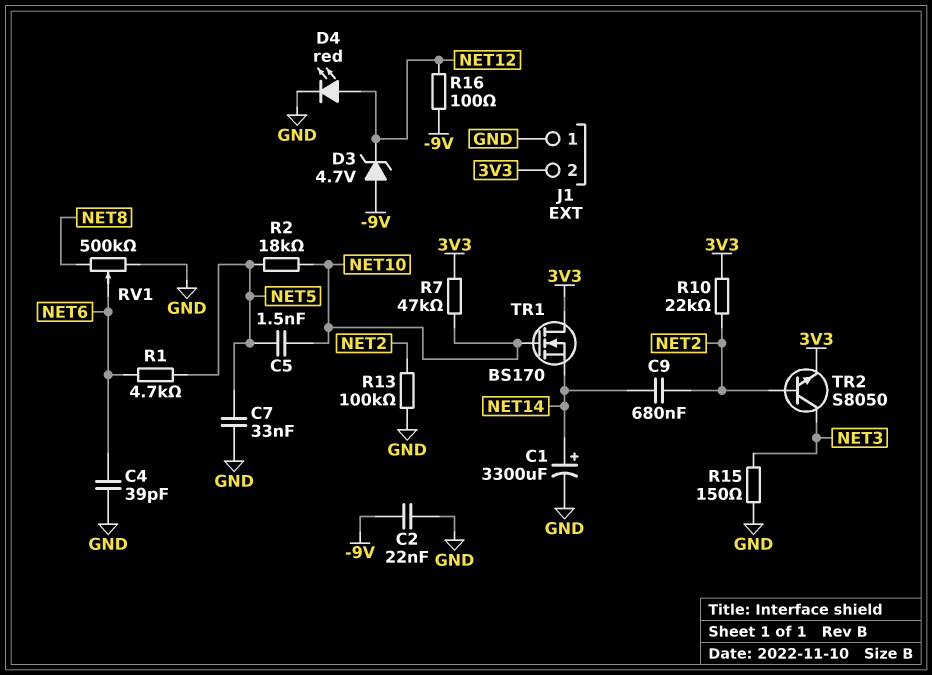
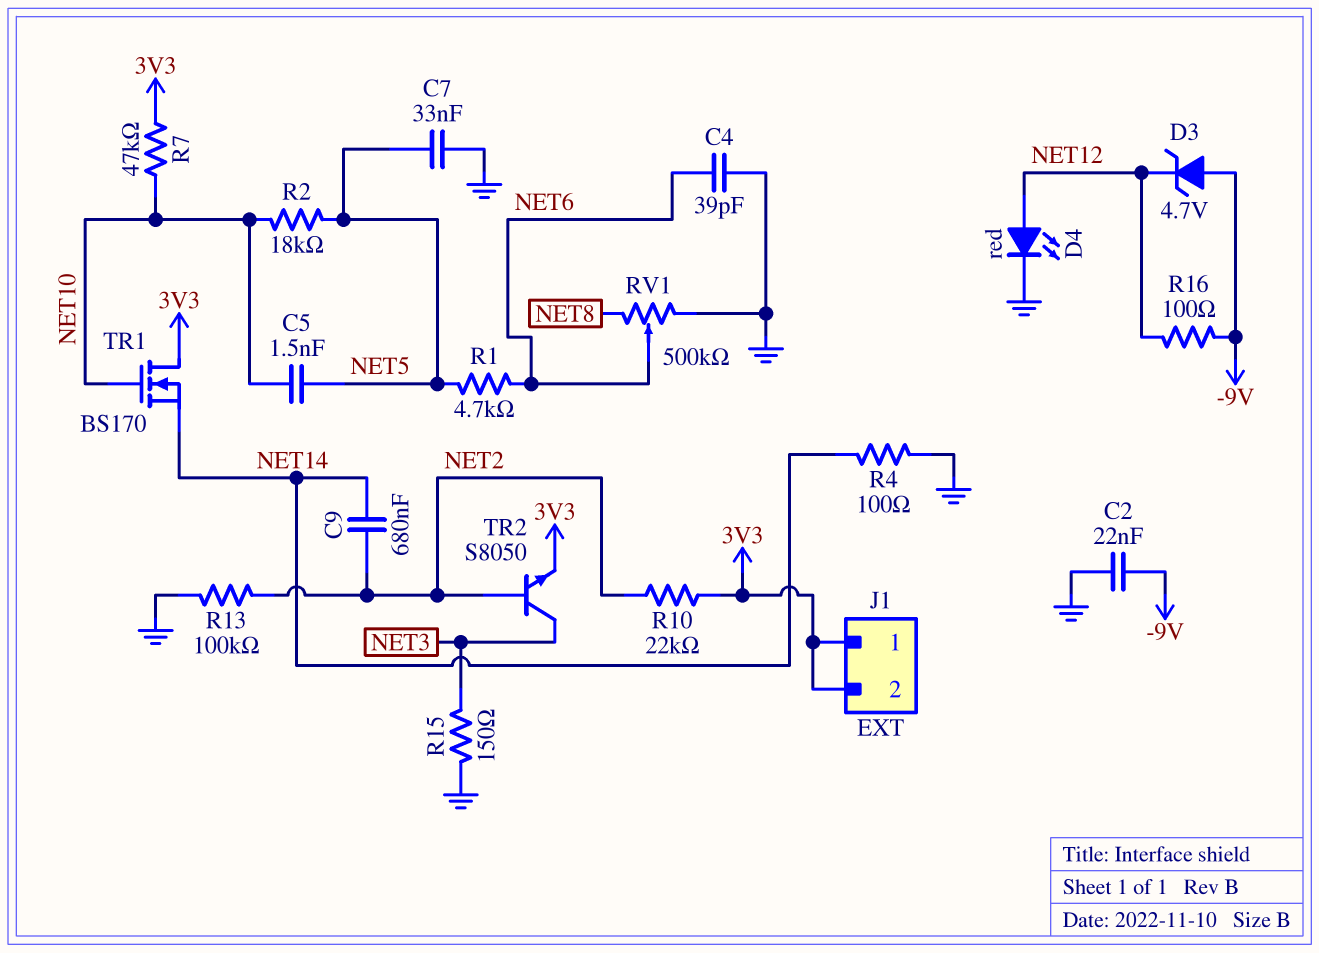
C1: 3300uF (plus NET14, minus GND) -> none
J1 pin 1: GND -> 3V3
R4: none -> 100 (GND, NET14)

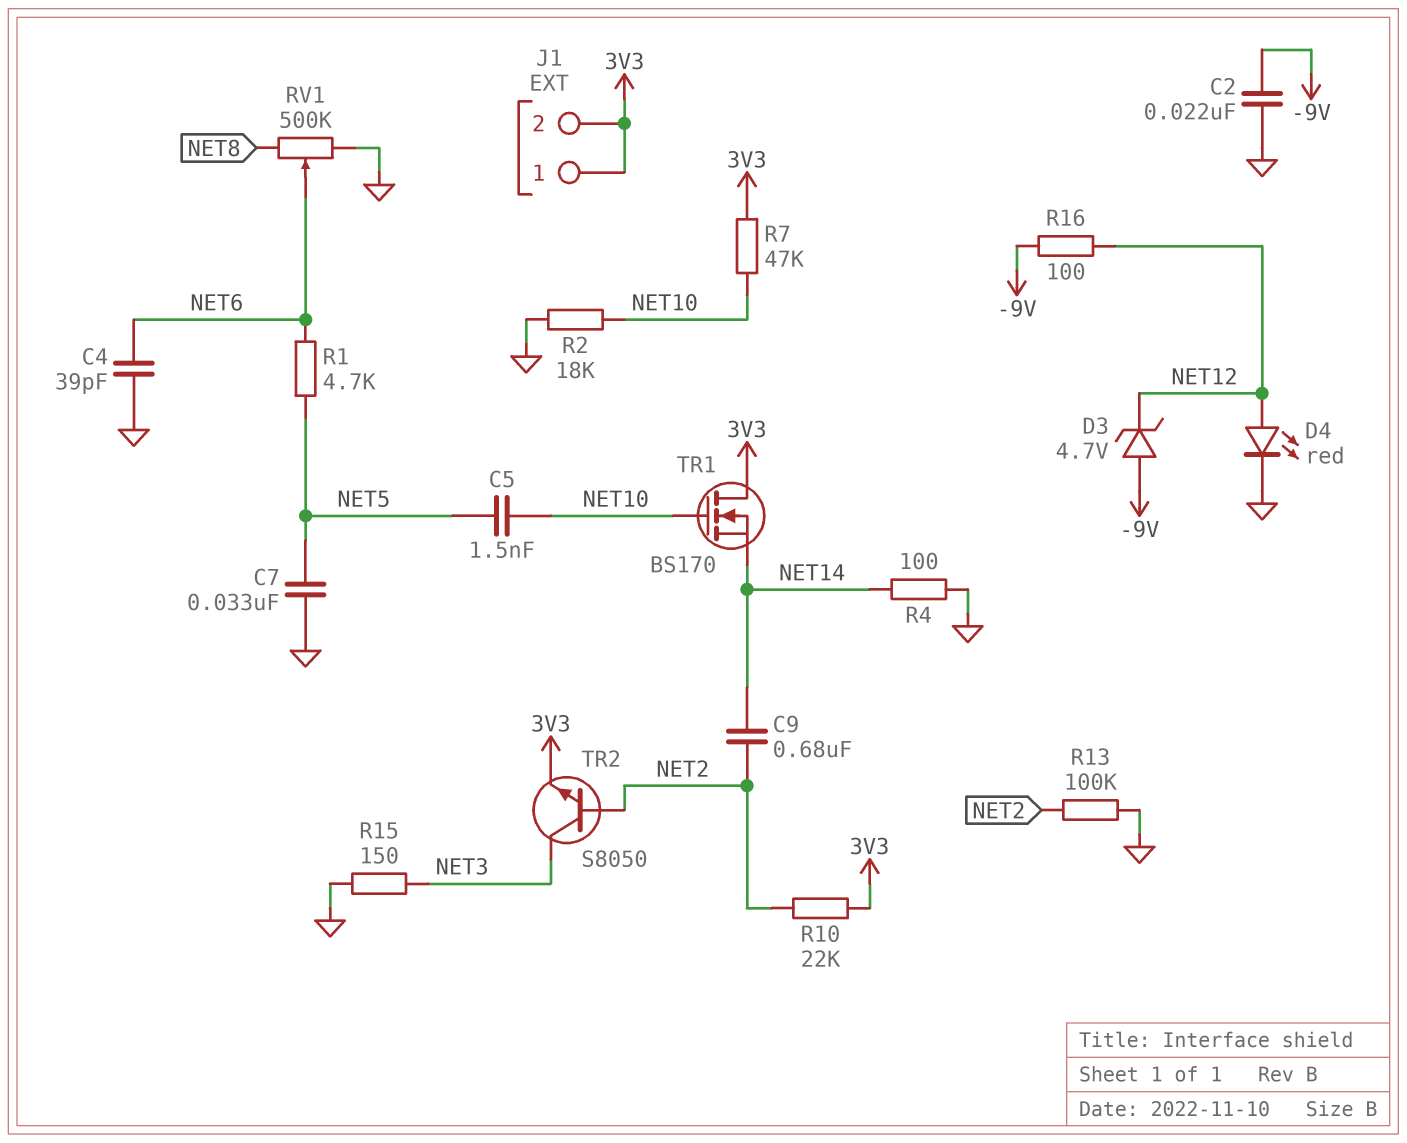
R2: 18k (NET5, NET10) -> 18k (GND, NET10)

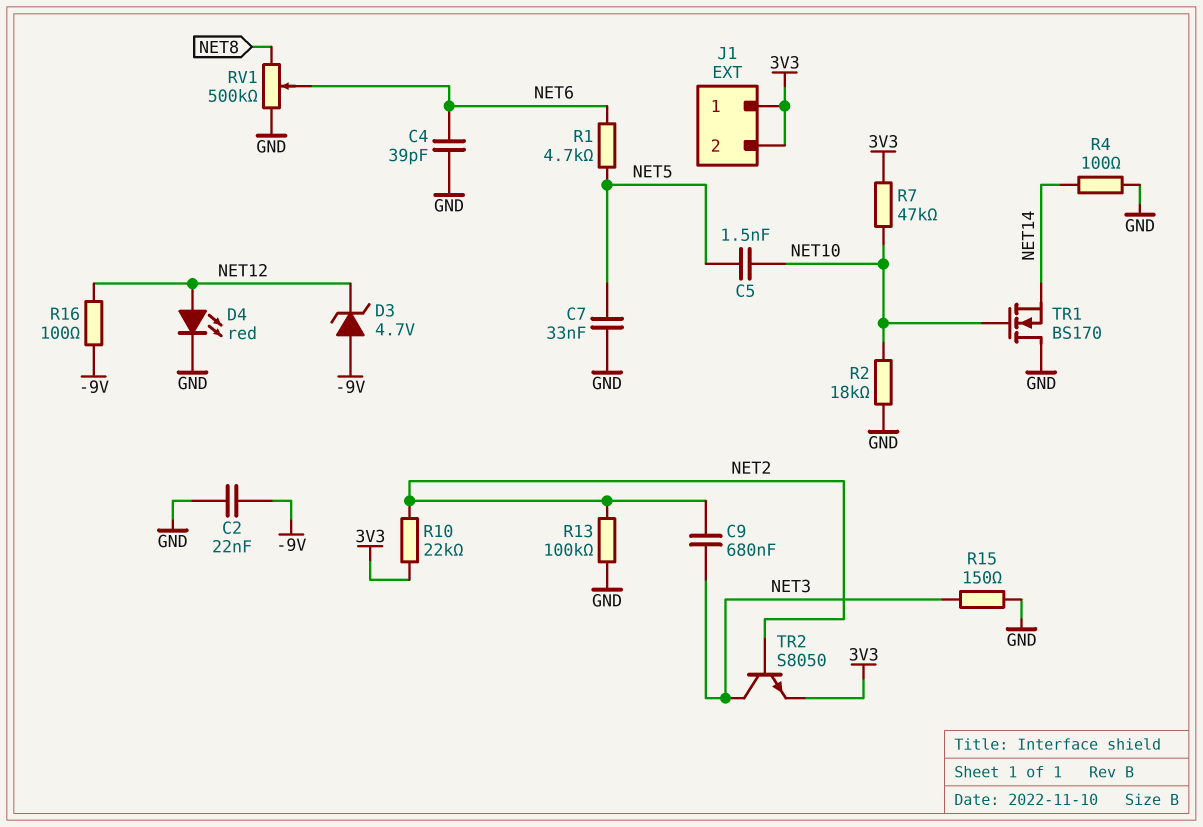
C9: 680nF (NET2, NET14) -> 680nF (NET2, NET3)
TR1: NMOS BS170 (G NET10, D 3V3, S NET14) -> NMOS BS170 (G NET10, D GND, S NET14)

